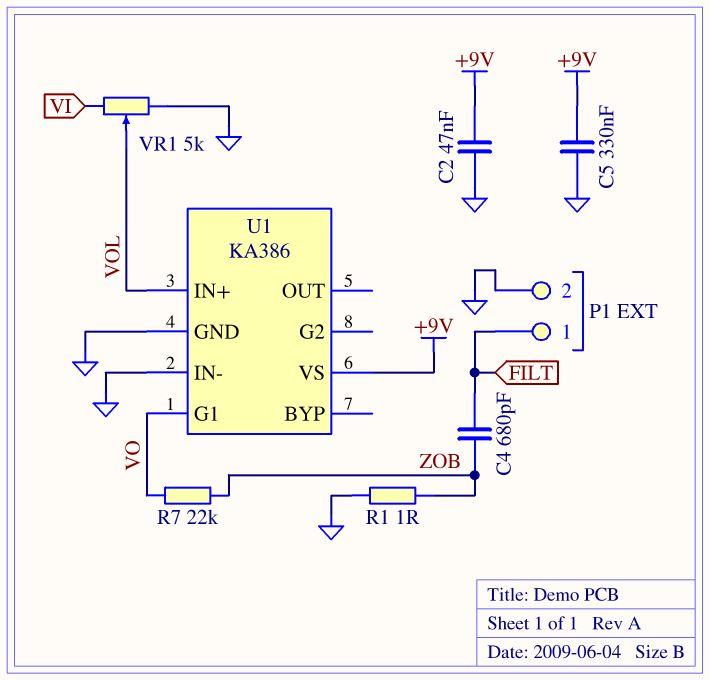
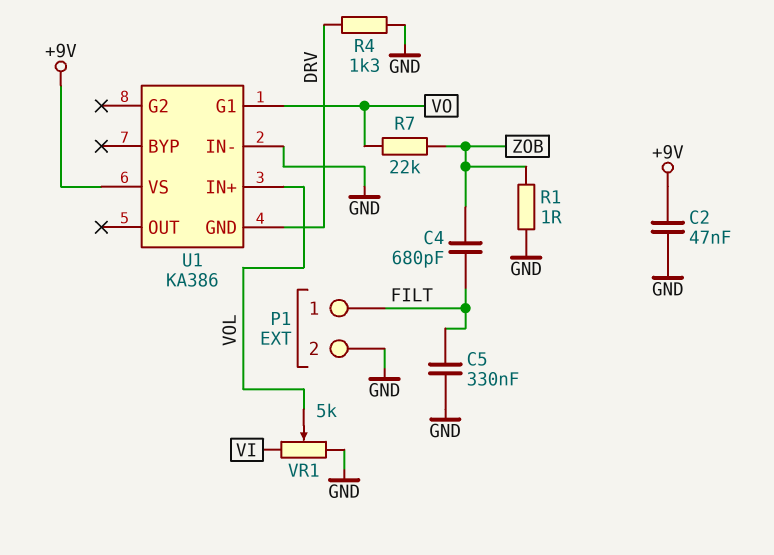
C5: 330nF (+9V, GND) -> 330nF (FILT, GND)
R4: none -> 1.3k (DRV, GND)
U1 pin GND: GND -> DRV

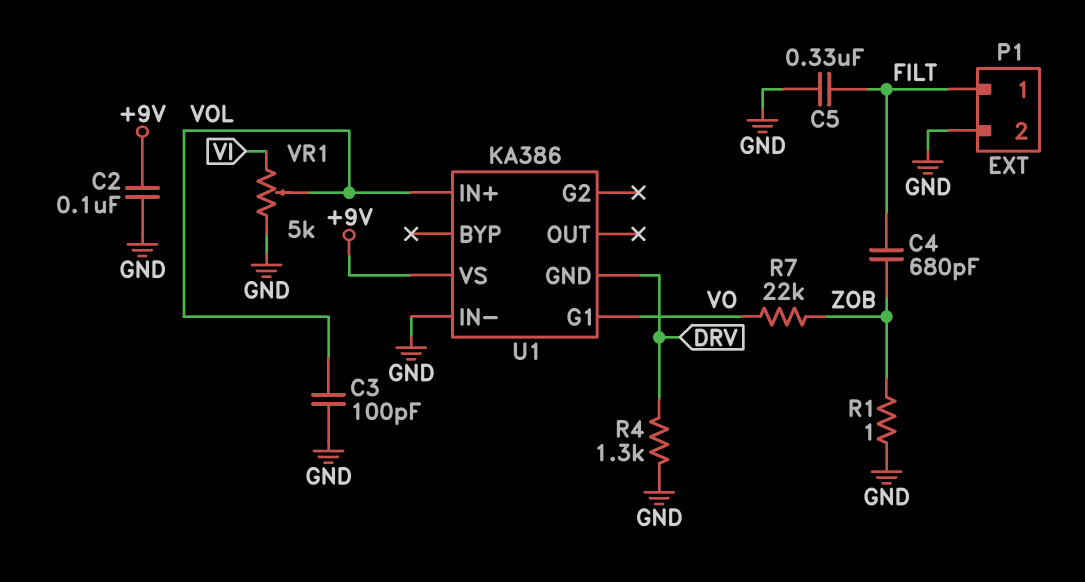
C2: 47nF (+9V, GND) -> 100nF (+9V, GND)
C3: none -> 100pF (GND, VOL)

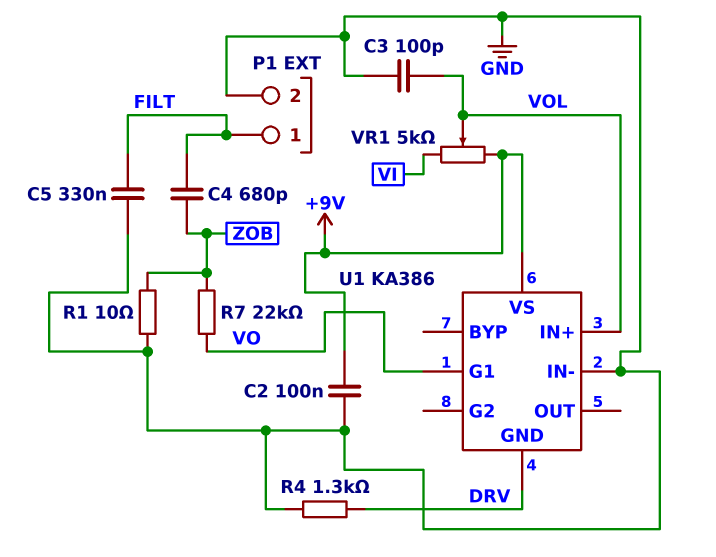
R1: 1 (GND, ZOB) -> 10 (GND, ZOB)
VR1: 5k (GND, VI, wiper VOL) -> 5k (+9V, VI, wiper VOL)

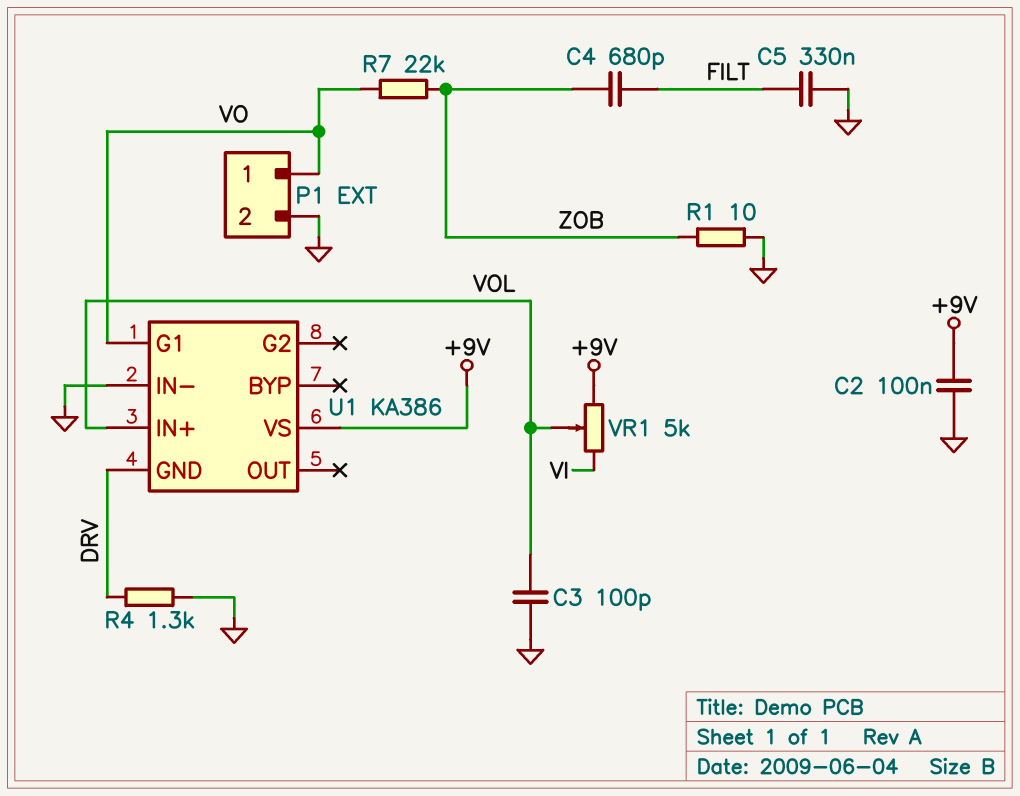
P1 pin 1: FILT -> VO

